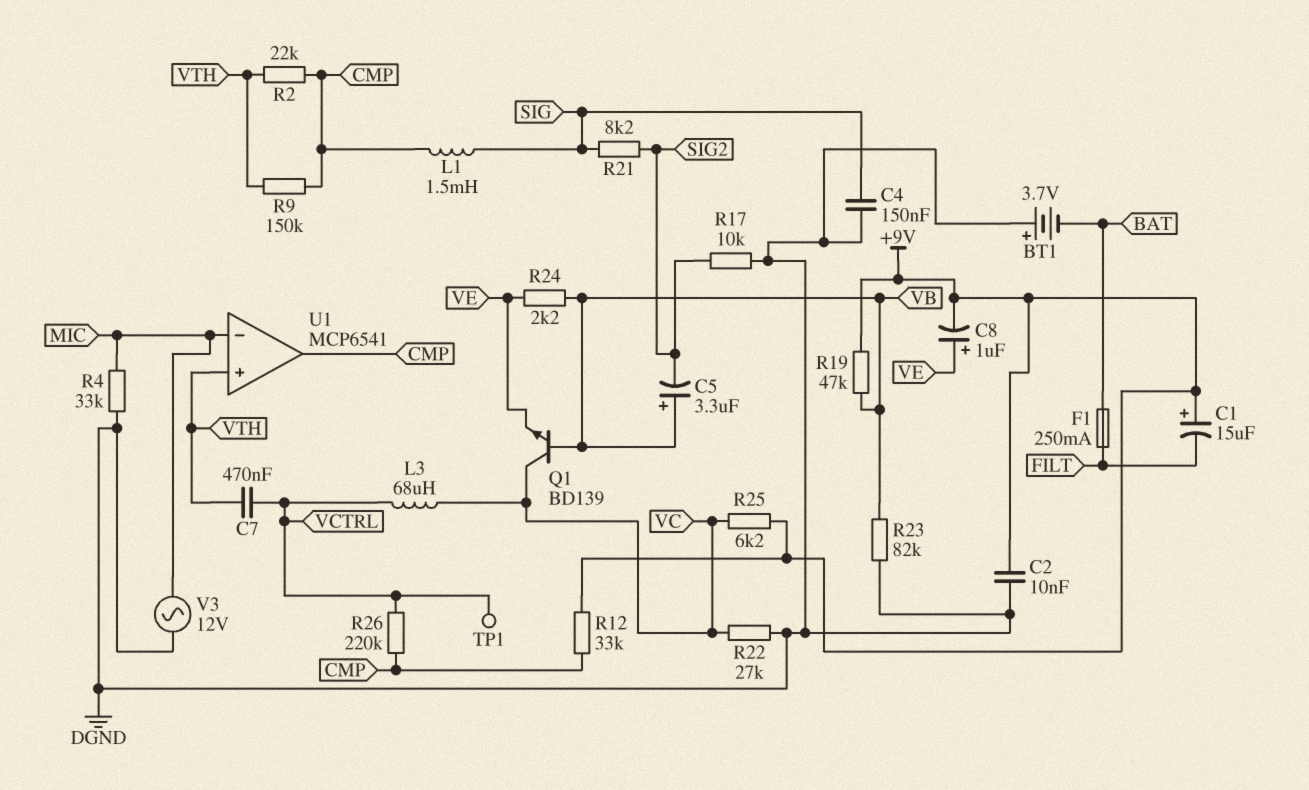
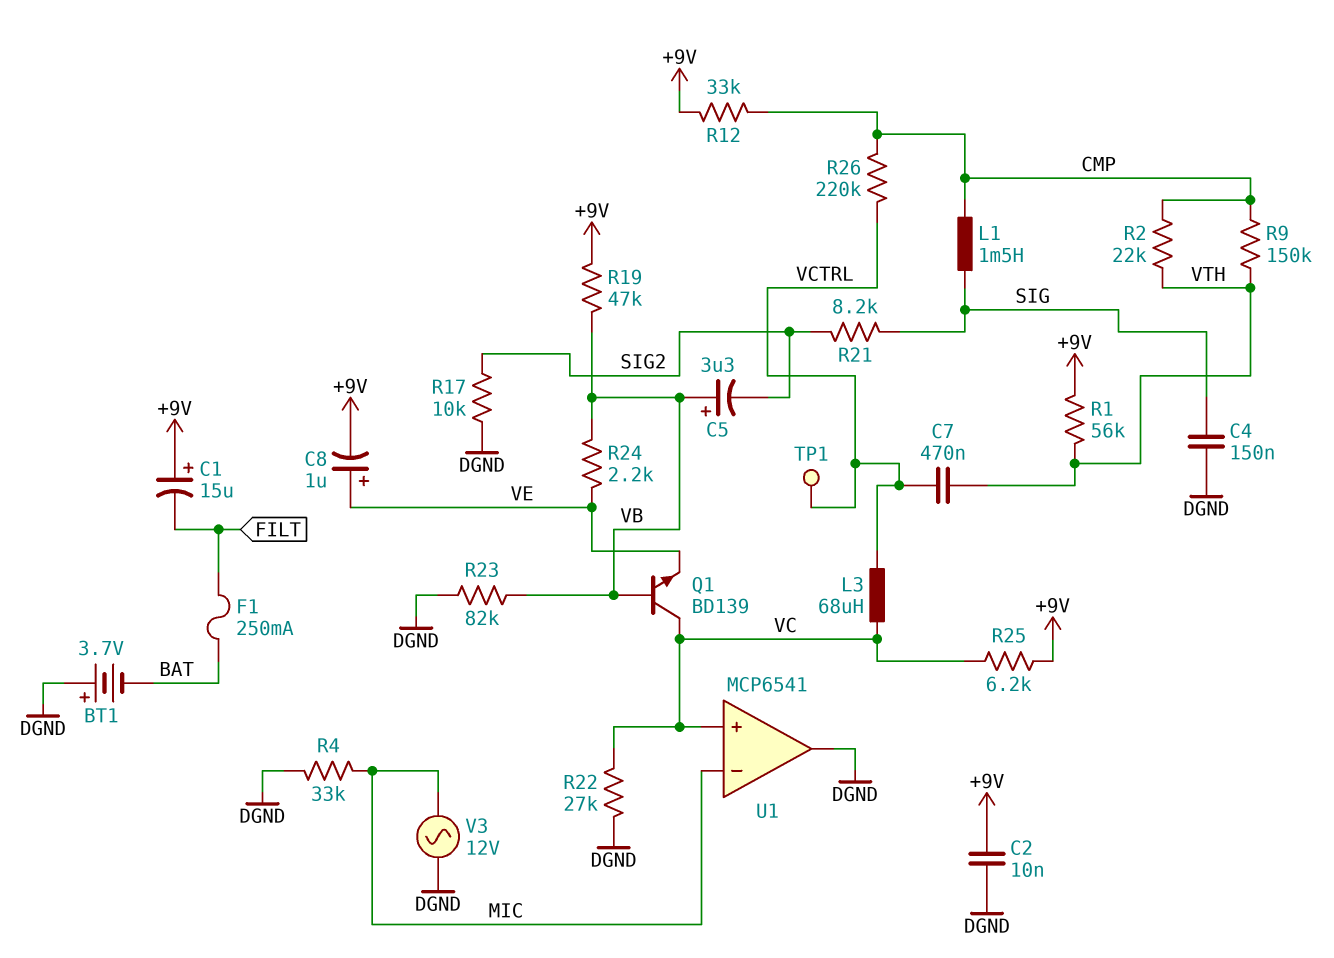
R1: none -> 56k (+9V, VTH)
U1 pin in+: VTH -> VC
U1 pin out: CMP -> DGND

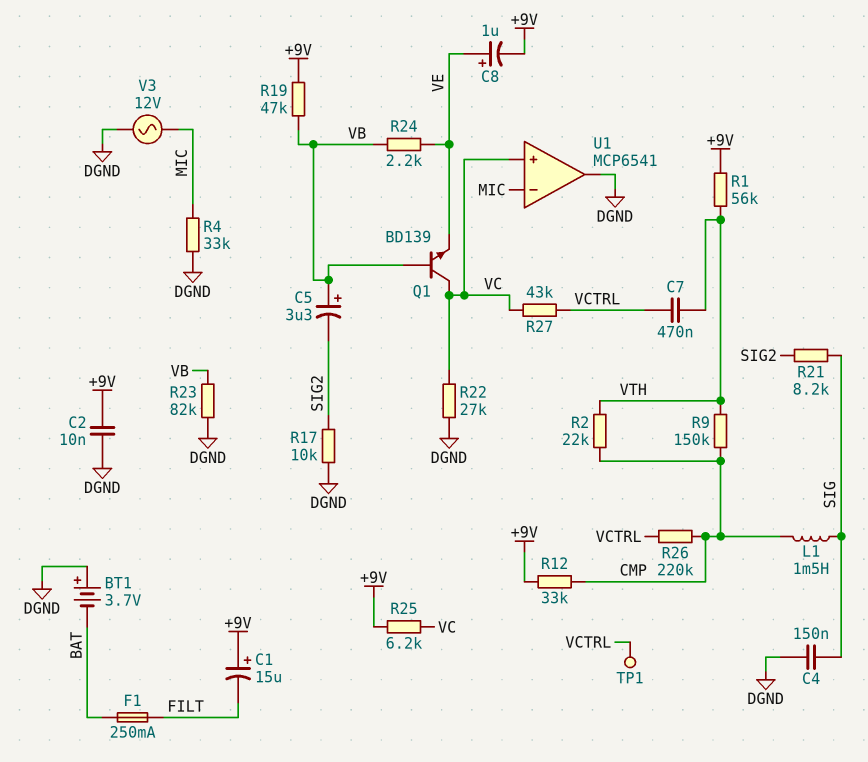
L3: 68uH (VC, VCTRL) -> none
R27: none -> 43k (VC, VCTRL)

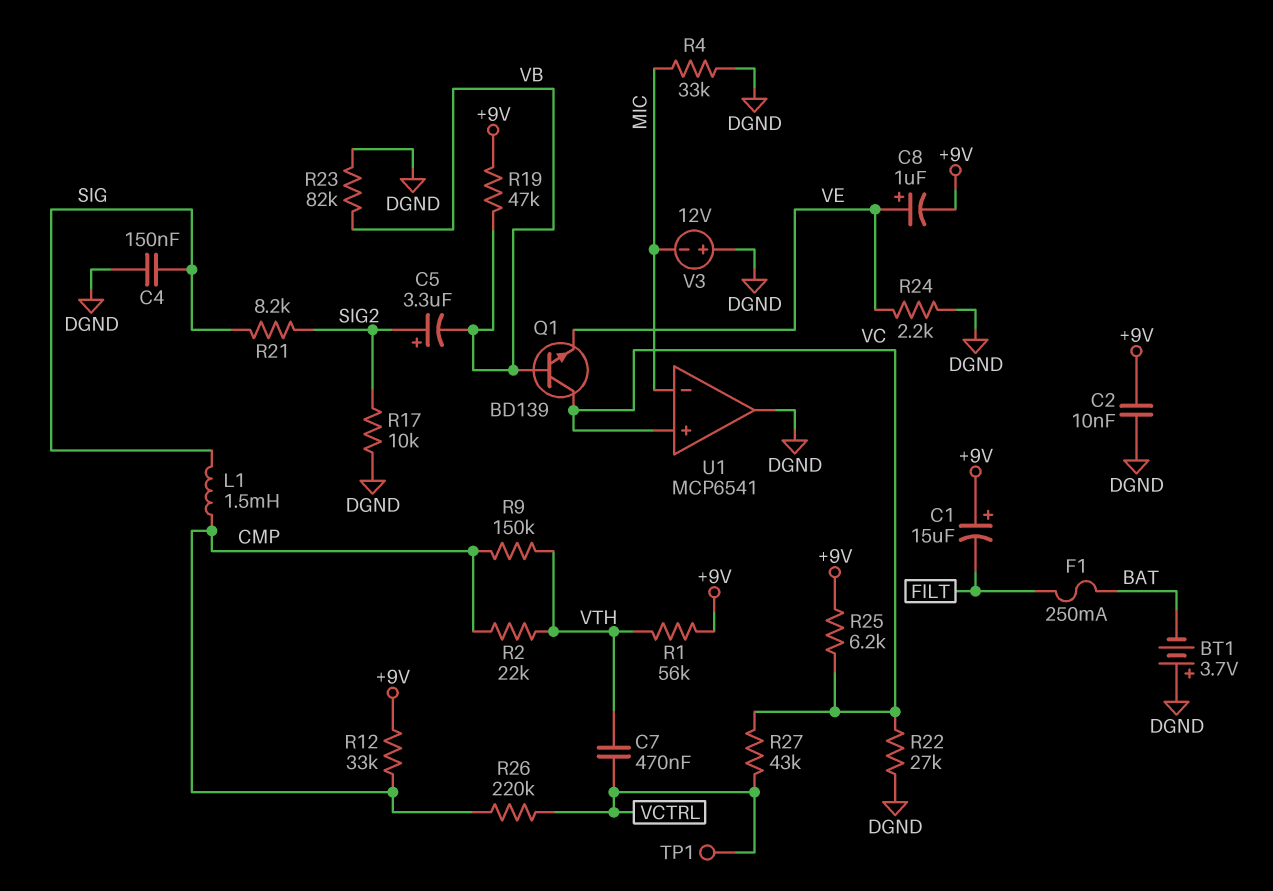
C5: 3.3uF (plus VB, minus SIG2) -> 3.3uF (plus SIG2, minus VB)
R24: 2.2k (VB, VE) -> 2.2k (DGND, VE)
V3: AC 12V (DGND, MIC) -> 12V (plus DGND, minus MIC)

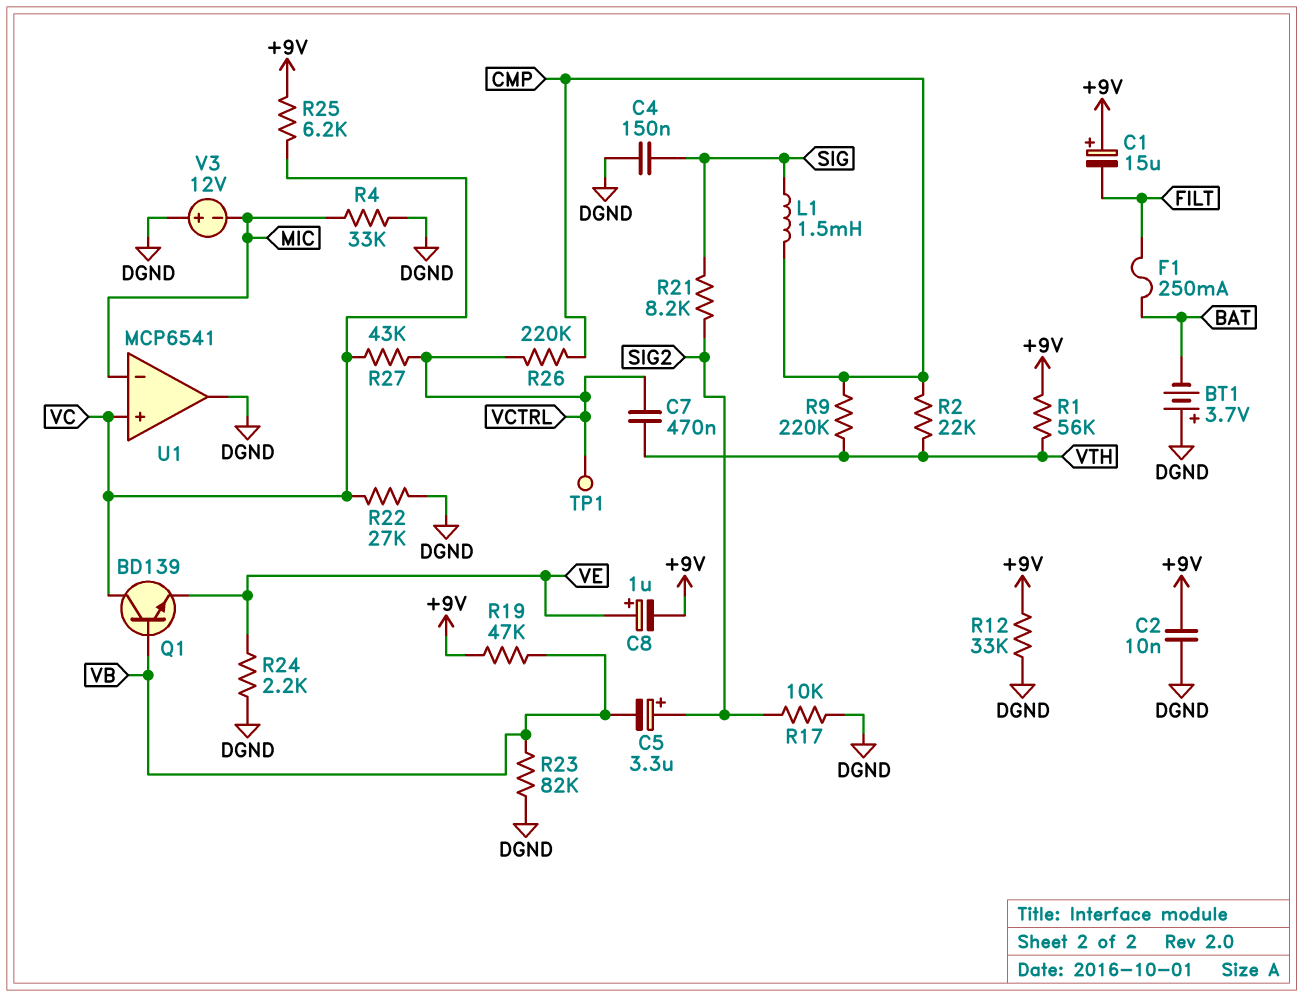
R9: 150k (CMP, VTH) -> 220k (CMP, VTH)
R12: 33k (+9V, CMP) -> 33k (+9V, DGND)

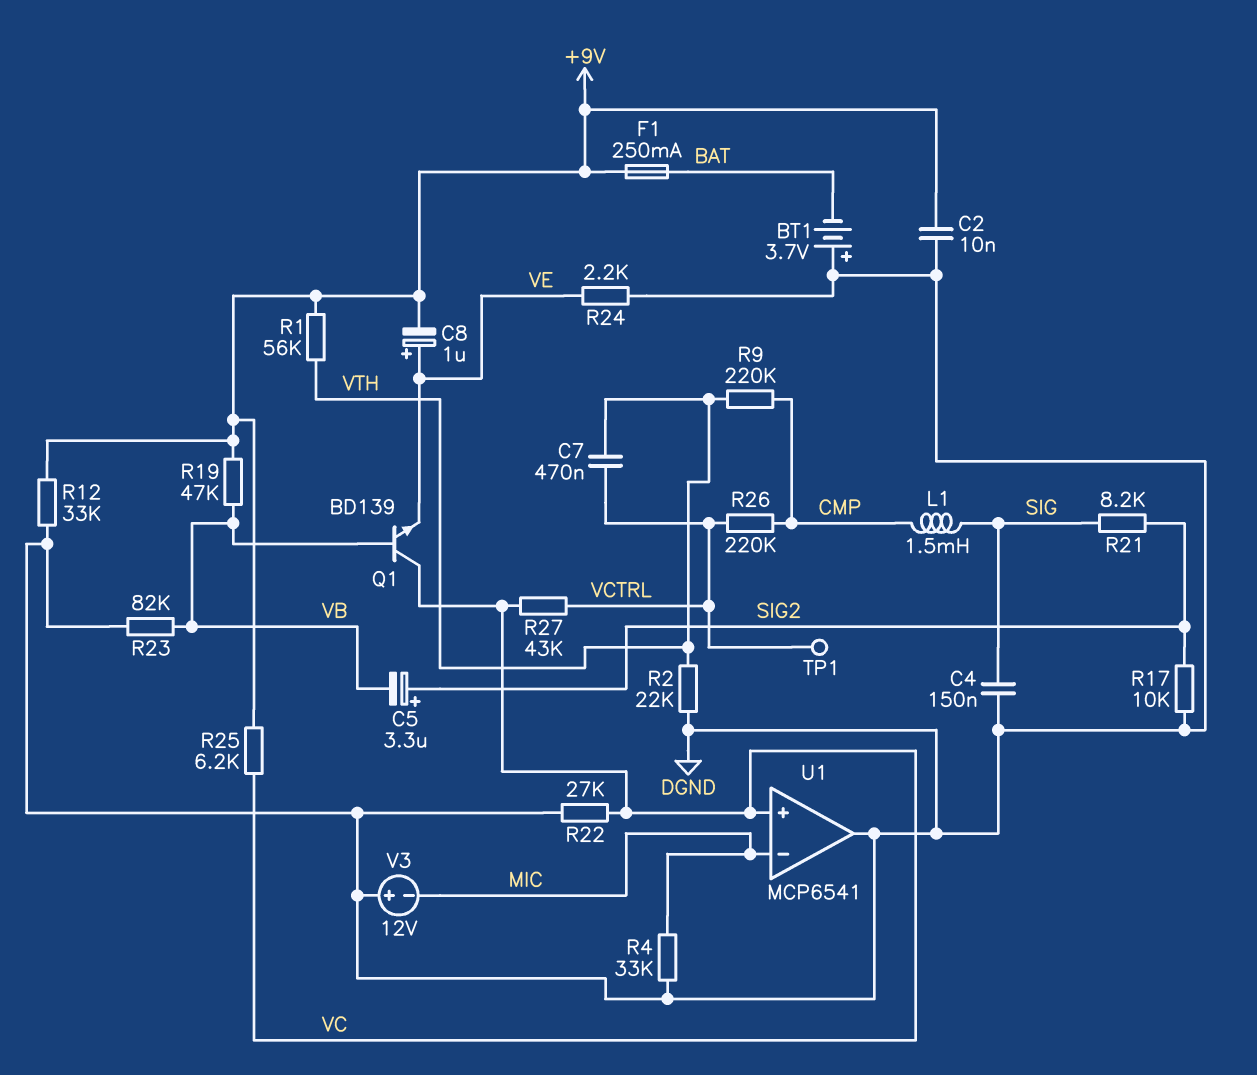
C1: 15uF (plus +9V, minus FILT) -> none
F1: 250mA (BAT, FILT) -> 250mA (+9V, BAT)
R2: 22k (CMP, VTH) -> 22k (DGND, VTH)

